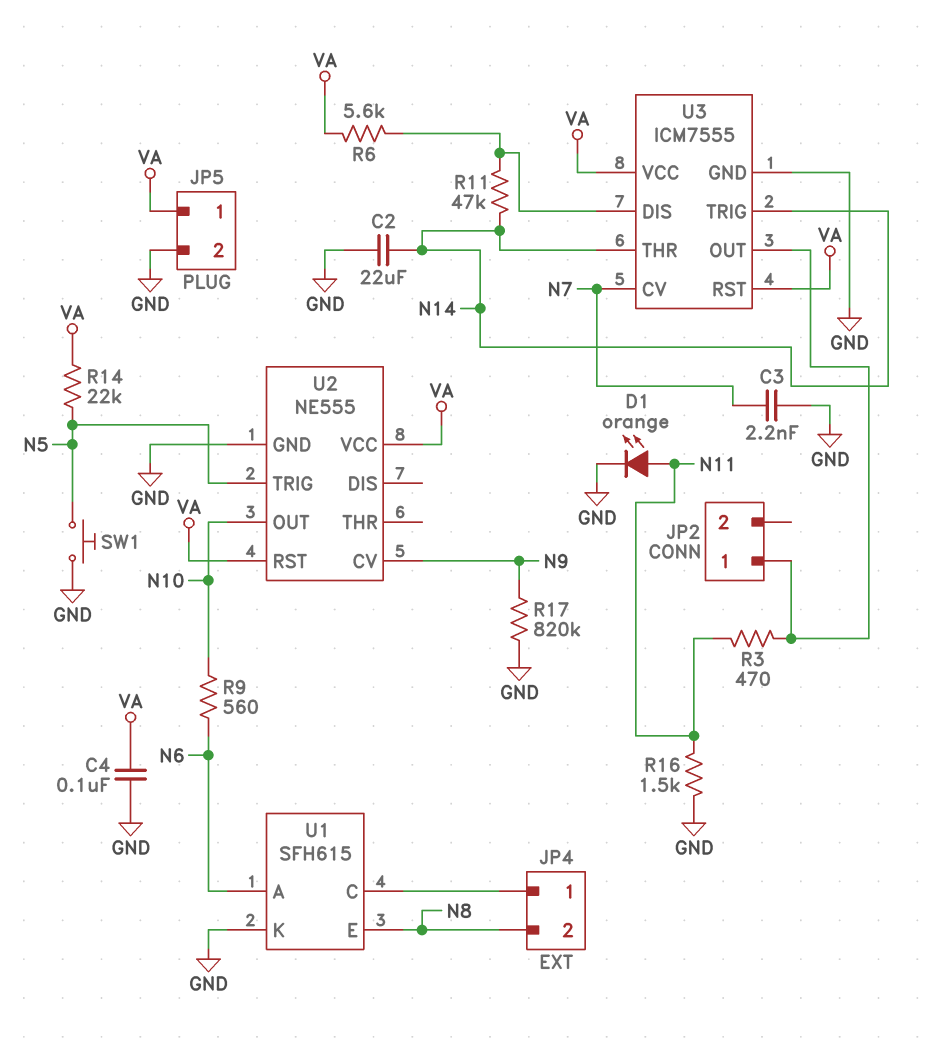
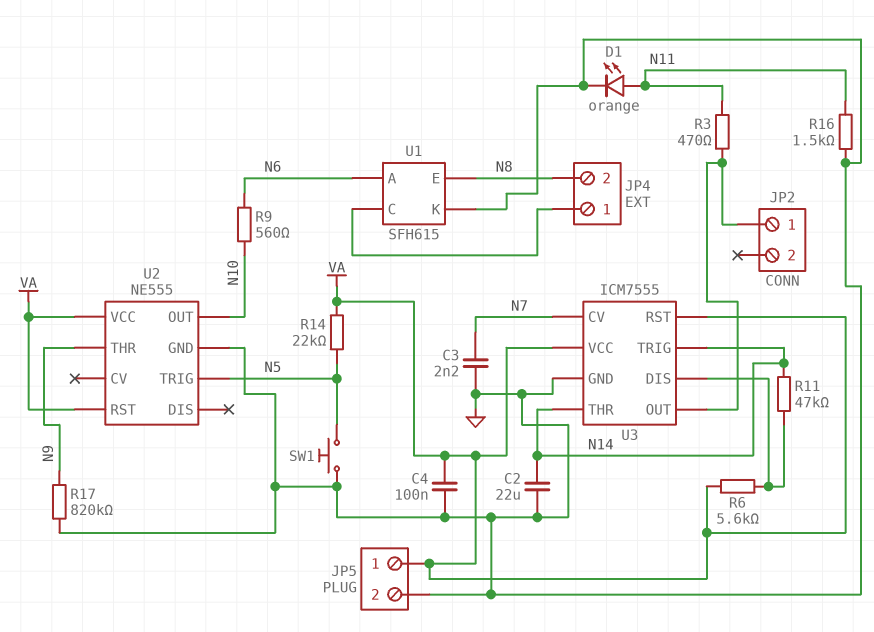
U2 pin CV: N9 -> none
U2 pin THR: none -> N9

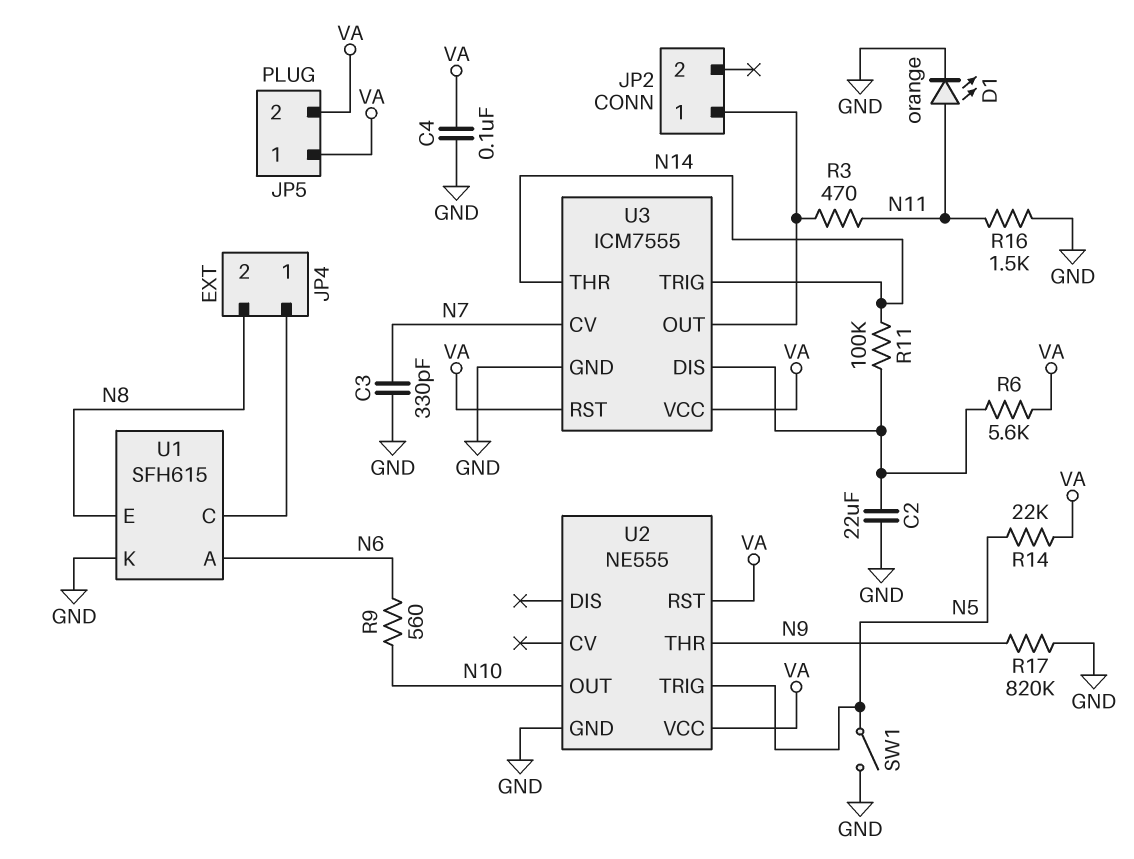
C2: 22uF (GND, N14) -> 22uF (GND, U3/DIS)
C3: 2.2nF (GND, N7) -> 330pF (GND, N7)
JP5 pin 2: GND -> VA
R11: 47k (N14, U3/DIS) -> 100k (N14, U3/DIS)
SW1: button (GND, N5) -> switch (GND, N5)

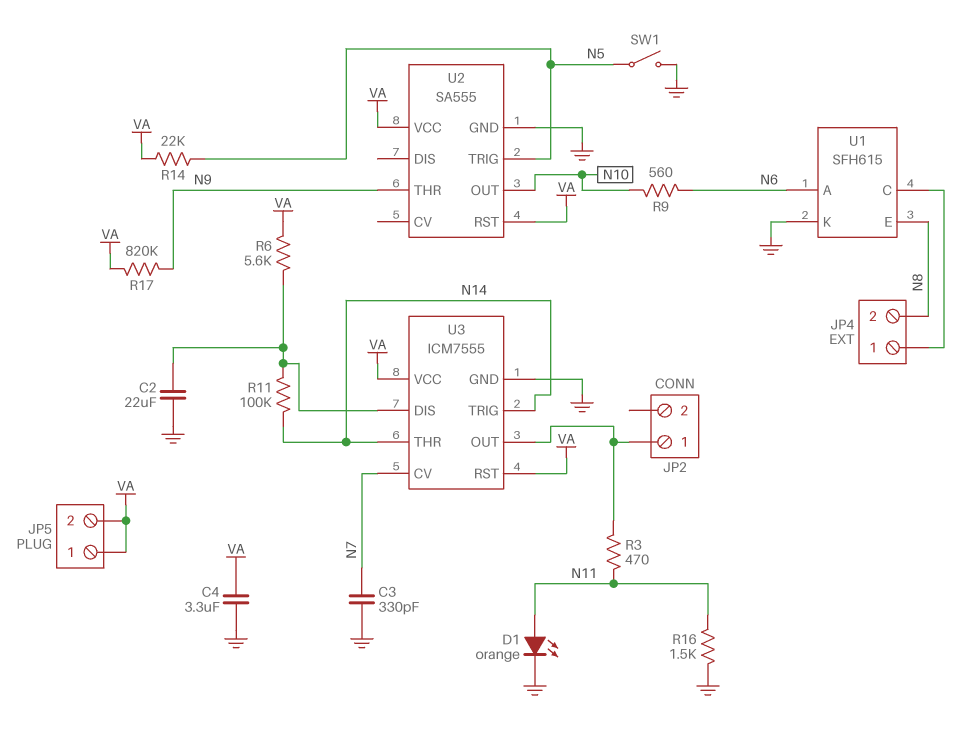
C4: 100nF (GND, VA) -> 3.3uF (GND, VA)
R17: 820k (GND, N9) -> 820k (N9, VA)
U2: NE555 -> SA555

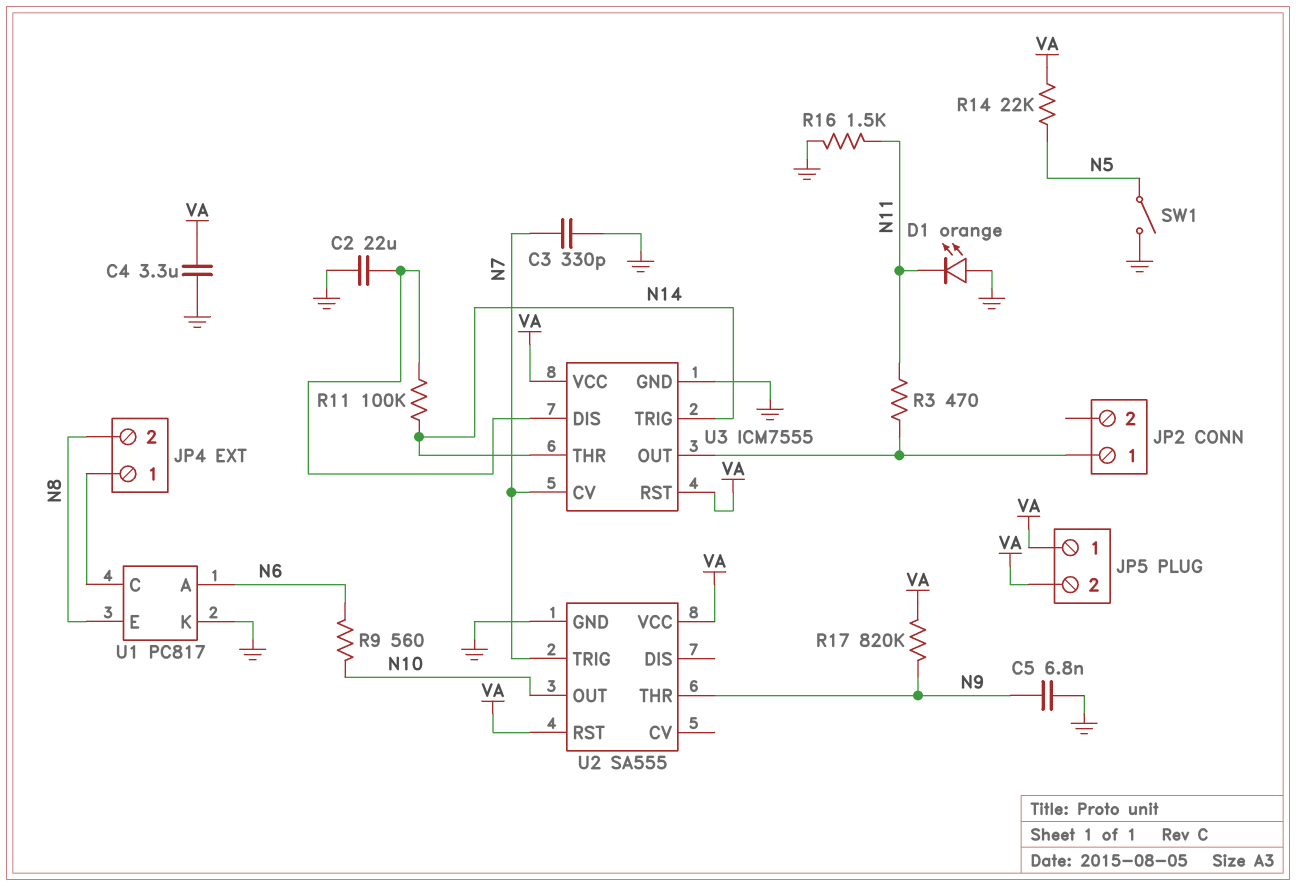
C5: none -> 6.8nF (GND, N9)
D1: LED orange (A N11, K GND) -> LED orange (A GND, K N11)
R6: 5.6k (U3/DIS, VA) -> none
U1: SFH615 -> PC817
U2 pin TRIG: N5 -> N7

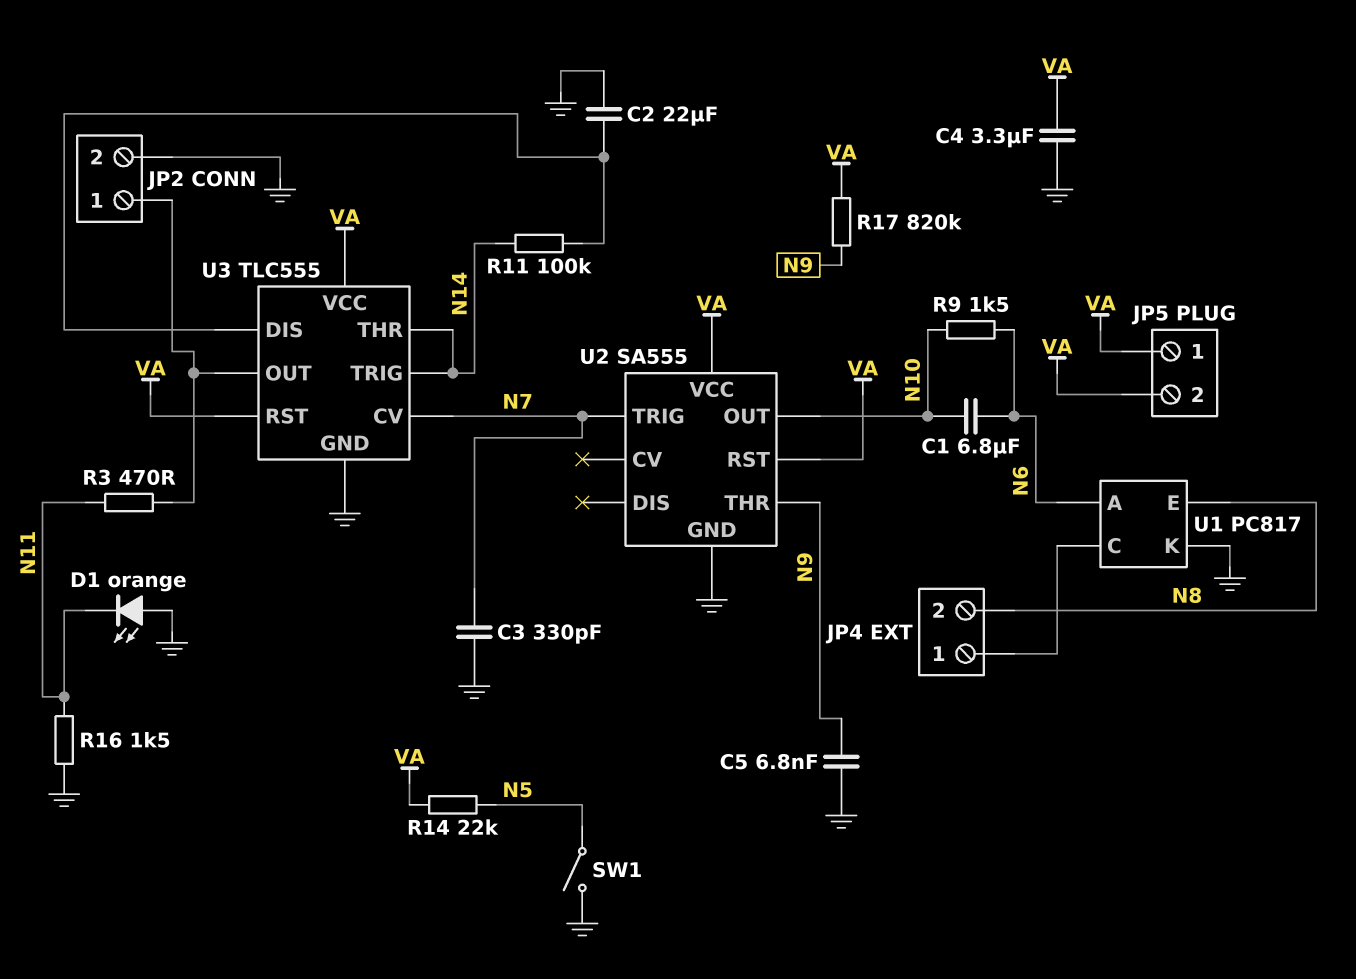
C1: none -> 6.8uF (N6, N10)
JP2 pin 2: none -> GND
R9: 560 (N6, N10) -> 1.5k (N6, N10)
U3: ICM7555 -> TLC555

